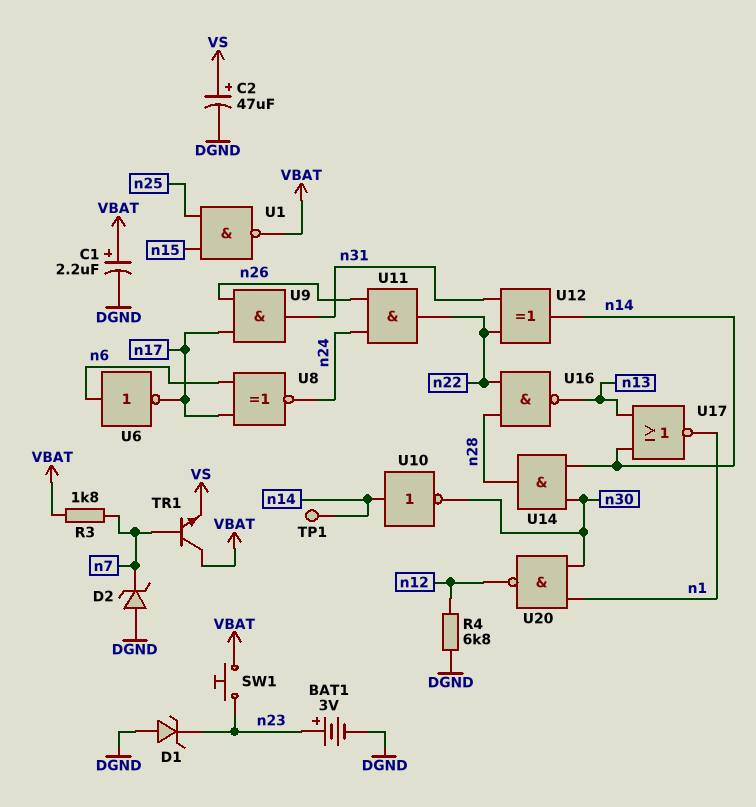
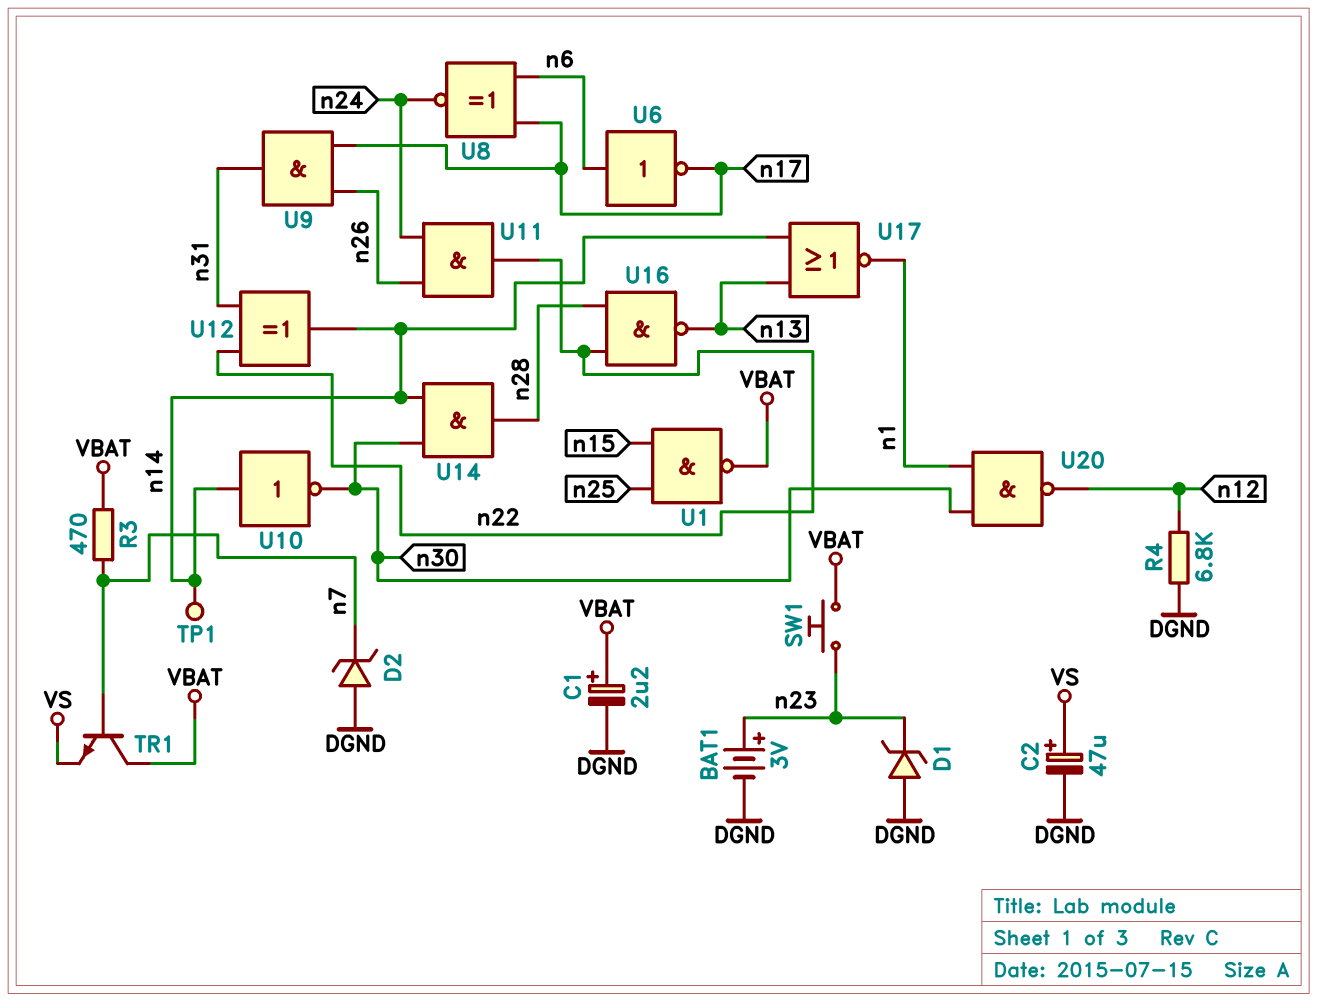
R3: 1.8k (VBAT, n7) -> 470 (VBAT, n7)

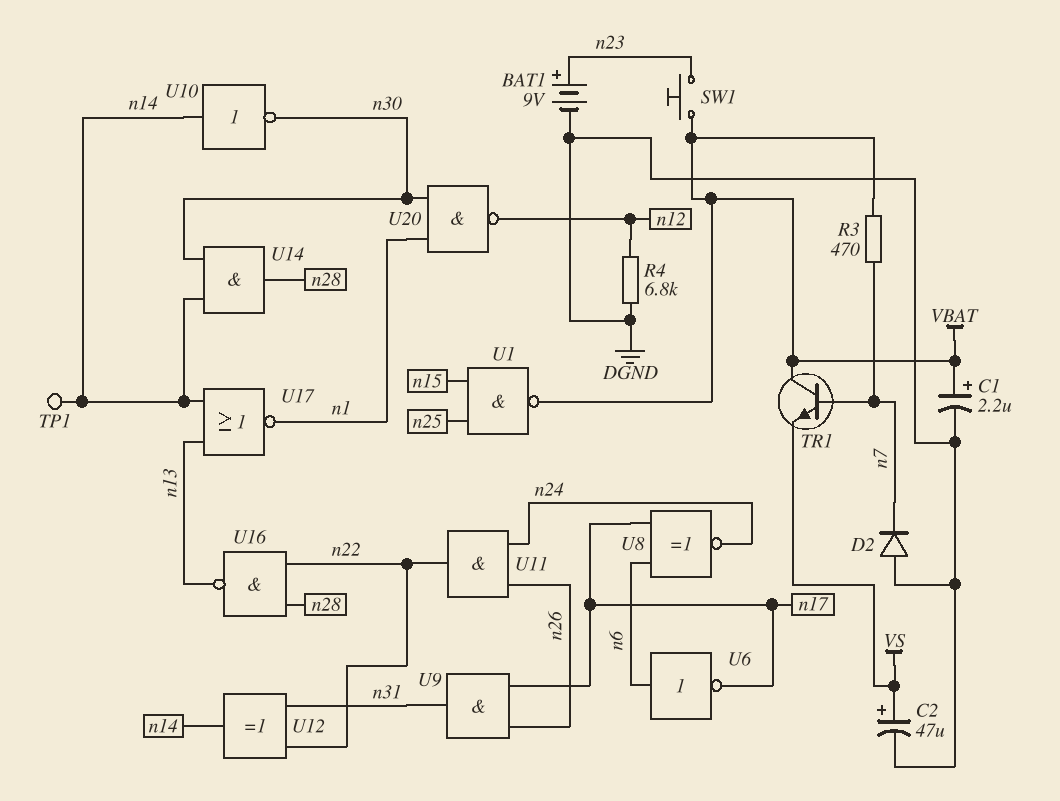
BAT1: 3V (plus n23, minus DGND) -> 9V (plus n23, minus DGND)
D1: zener (A DGND, K n23) -> none
D2: zener (A DGND, K n7) -> diode (A DGND, K n7)

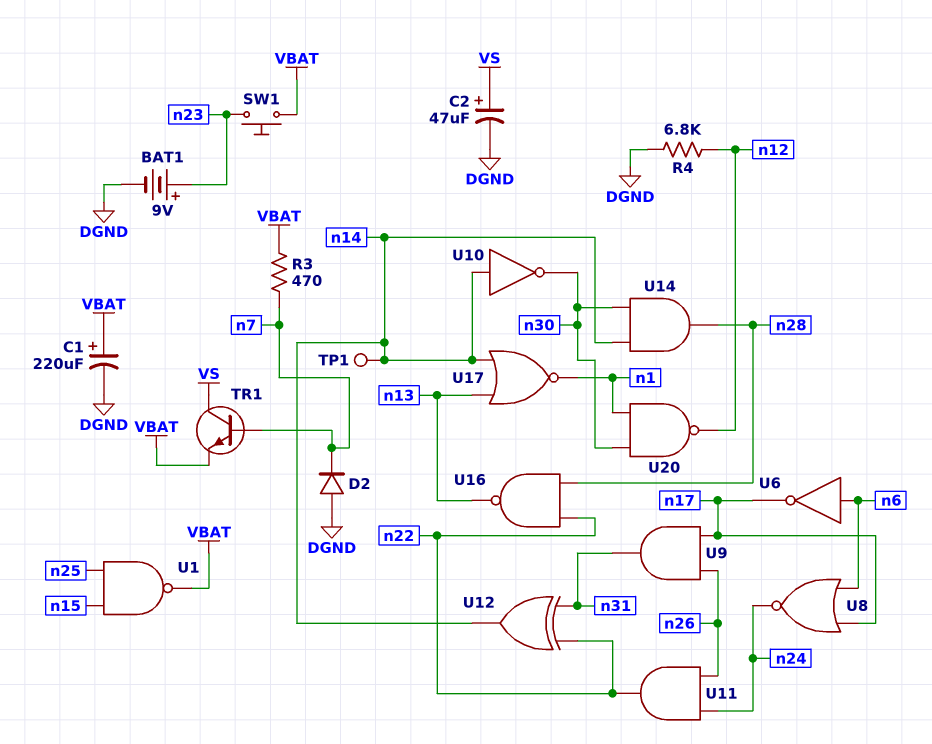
C1: 2.2uF (plus VBAT, minus DGND) -> 220uF (plus VBAT, minus DGND)
TR1: NPN (B n7, C VBAT, E VS) -> NPN (B n7, C VS, E VBAT)
U8: XNOR (in n6, in n17, out n24) -> NOR (in n6, in n17, out n24)

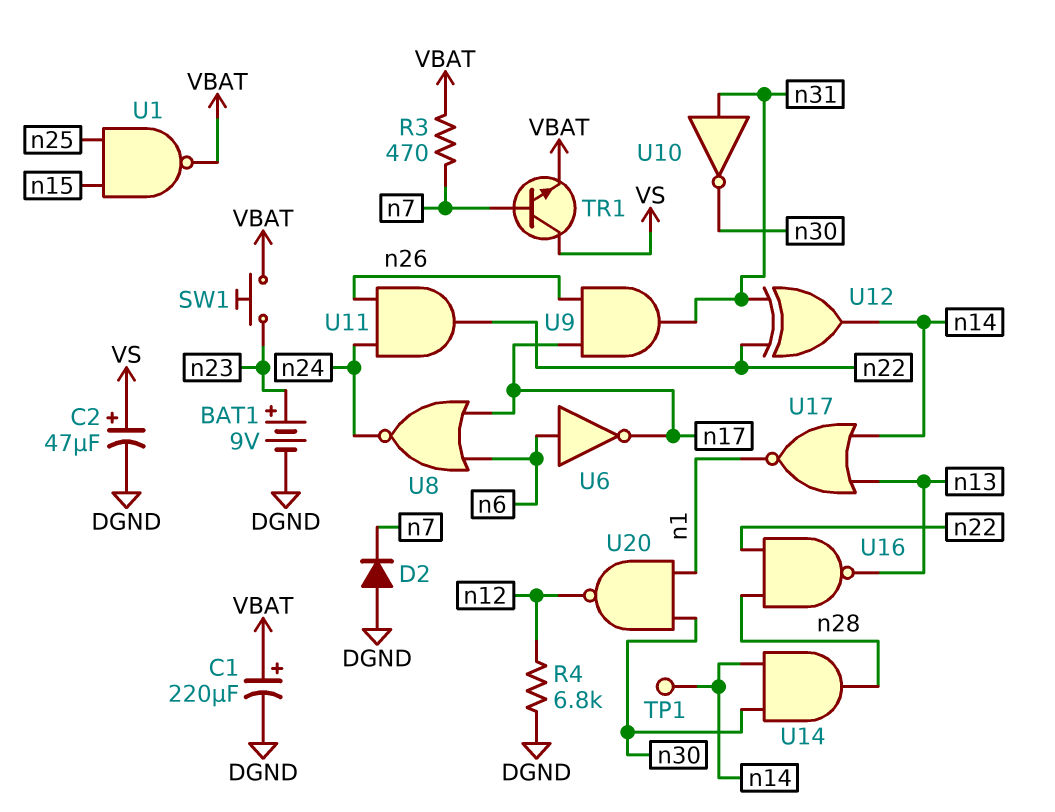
U10: NOT (in n14, out n30) -> NOT (in n31, out n30)

